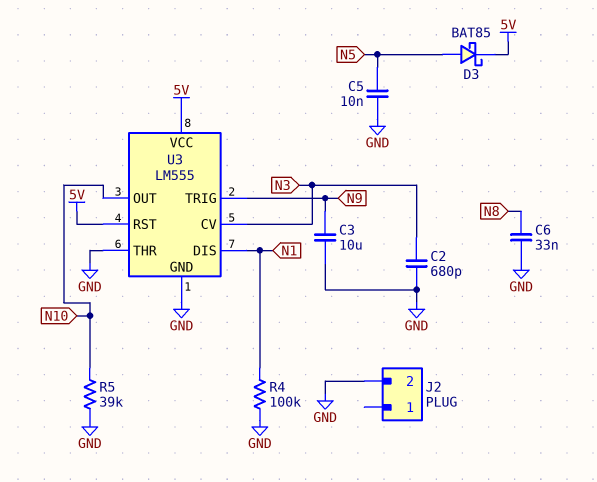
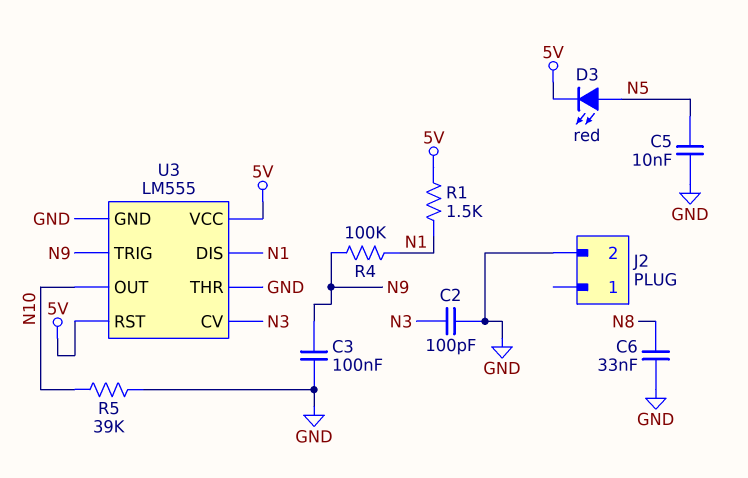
C2: 680pF (GND, N3) -> 100pF (GND, N3)
C3: 10uF (GND, N9) -> 100nF (GND, N9)
D3: schottky BAT85 (A N5, K 5V) -> LED red (A N5, K 5V)
R1: none -> 1.5k (5V, N1)
R4: 100k (GND, N1) -> 100k (N1, N9)

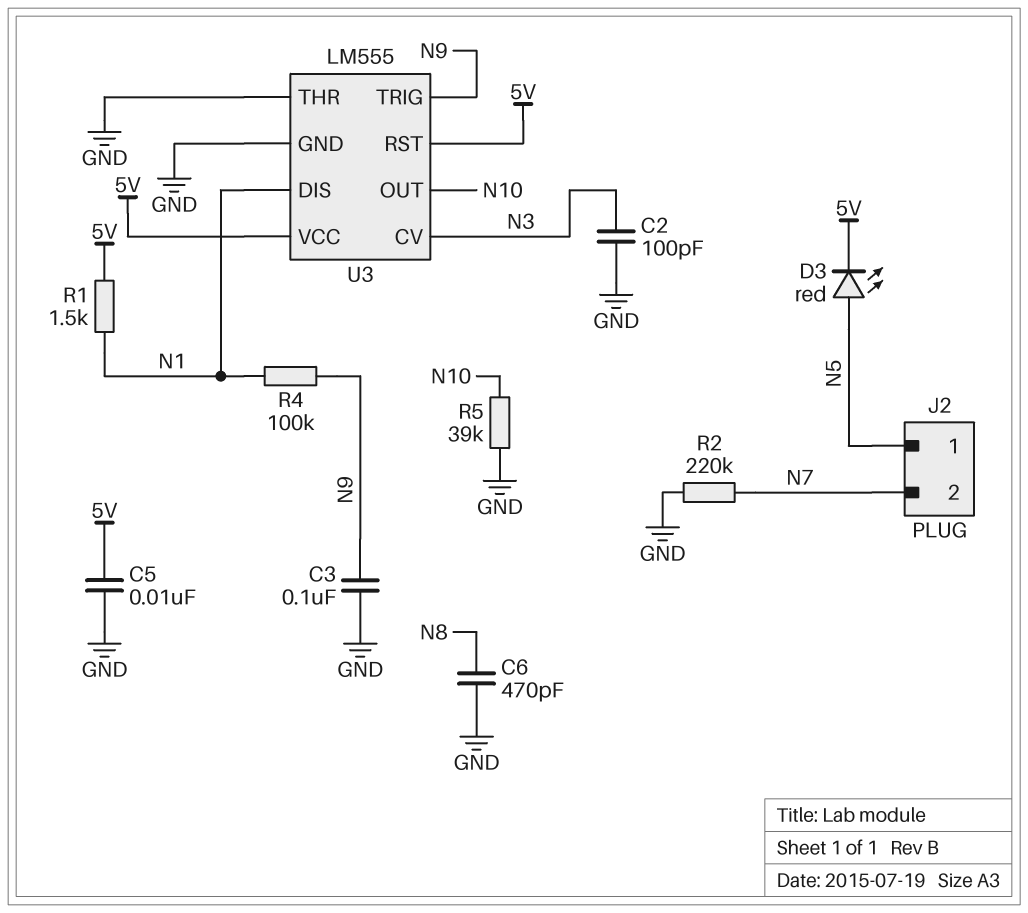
C5: 10nF (GND, N5) -> 10nF (5V, GND)
C6: 33nF (GND, N8) -> 470pF (GND, N8)
J2 pin 1: none -> N5
J2 pin 2: GND -> N7
R2: none -> 220k (GND, N7)

